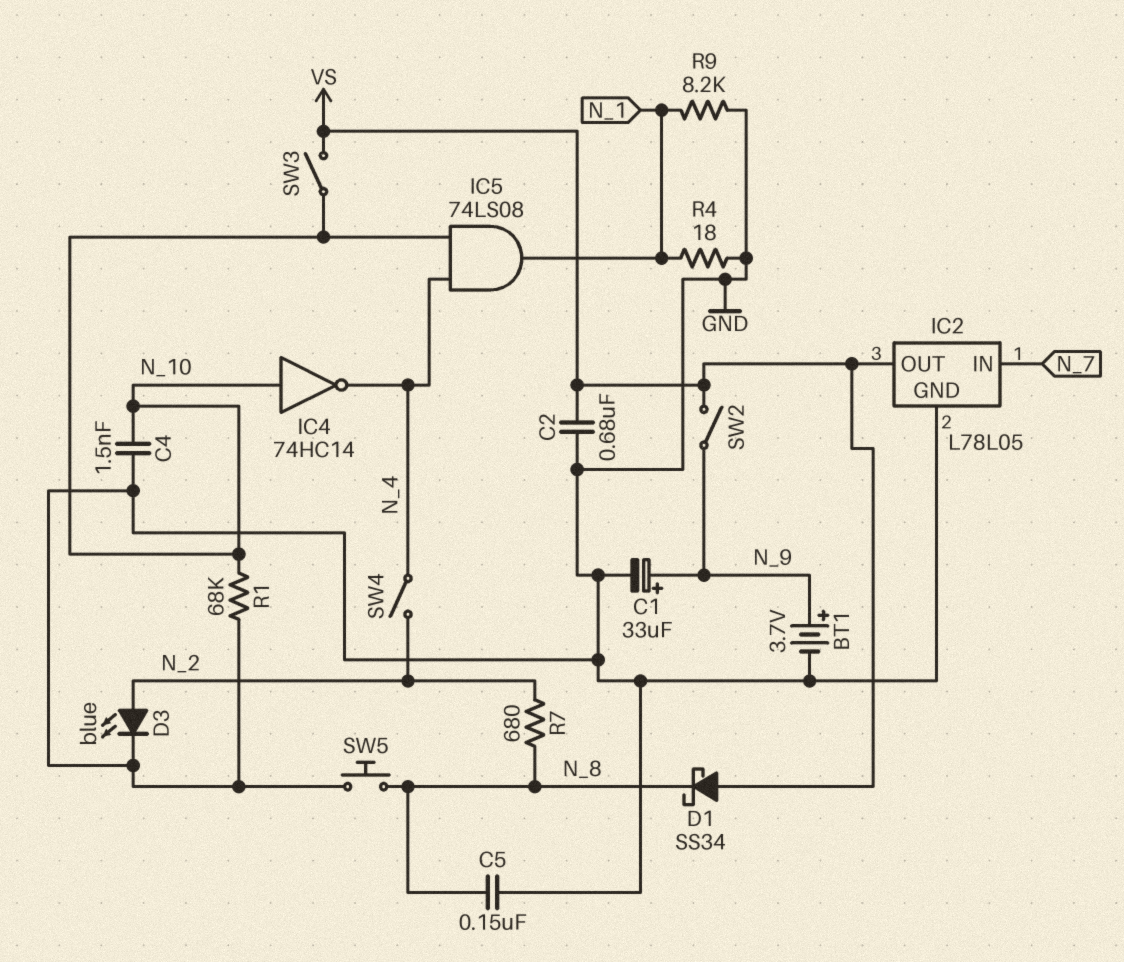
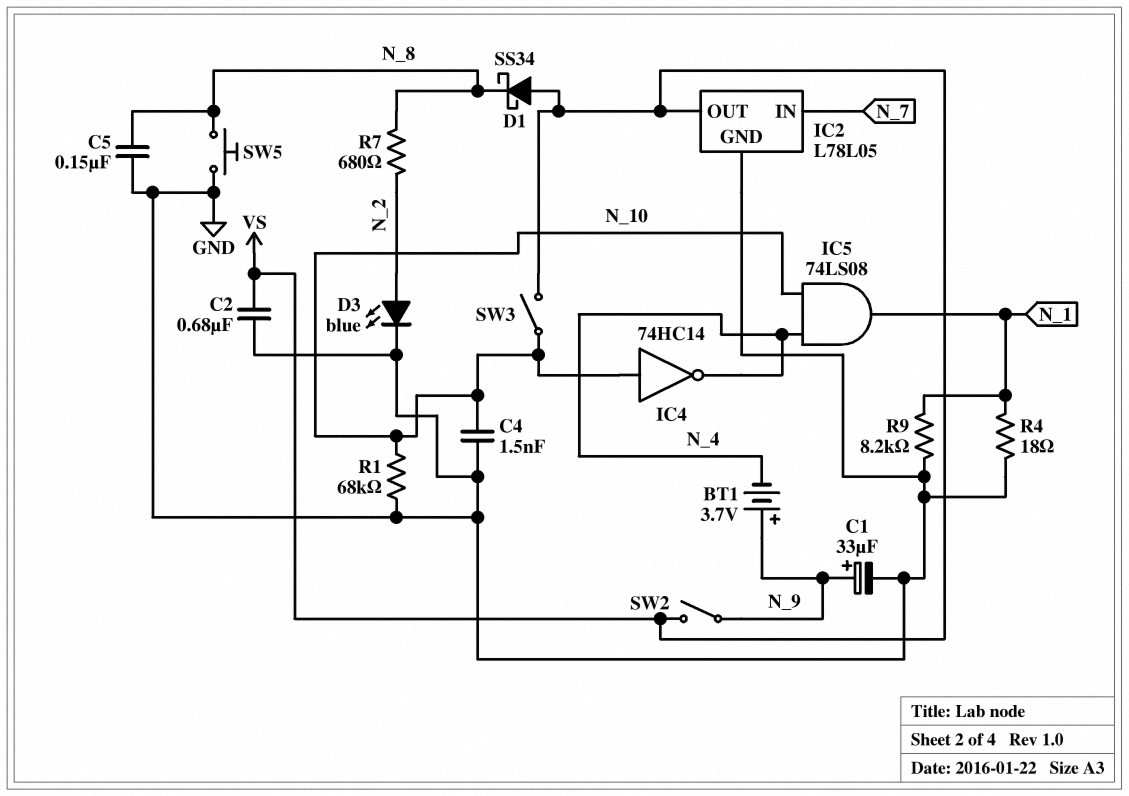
BT1: 3.7V (plus N_9, minus GND) -> 3.7V (plus N_9, minus N_4)
SW4: switch (N_2, N_4) -> none

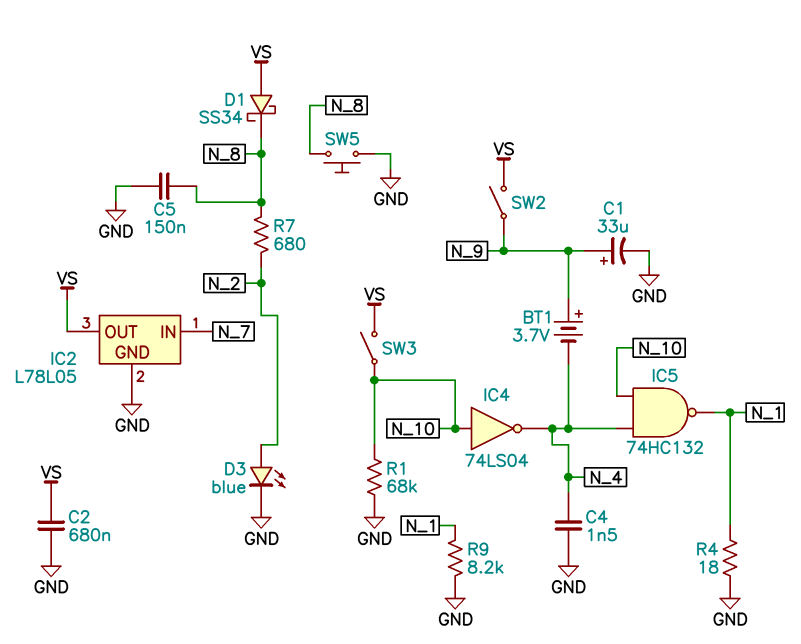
C4: 1.5nF (GND, N_10) -> 1.5nF (GND, N_4)
IC4: NOT 74HC14 (in N_10, out N_4) -> NOT 74LS04 (in N_10, out N_4)
IC5: AND 74LS08 (in N_4, in N_10, out N_1) -> NAND 74HC132 (in N_4, in N_10, out N_1)

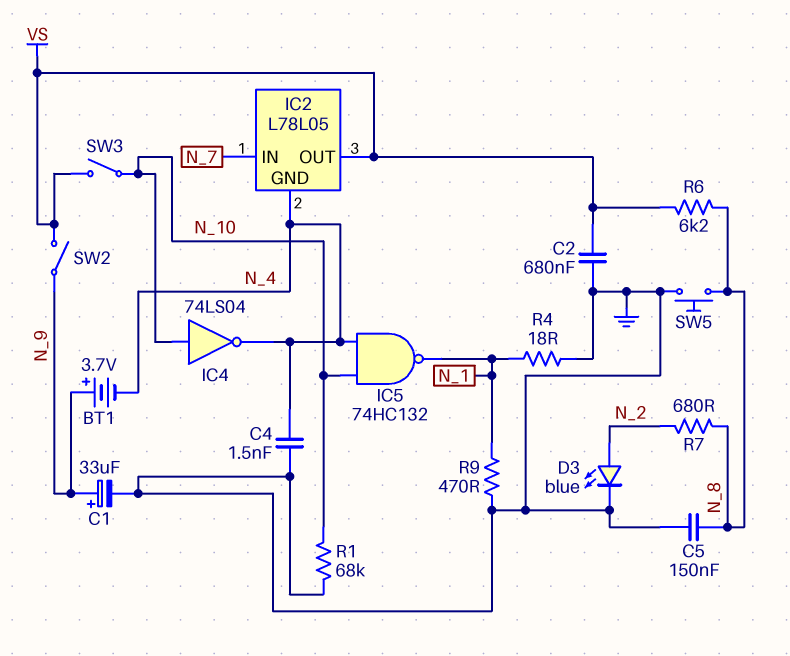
D1: schottky SS34 (A VS, K N_8) -> none
IC2 pin GND: GND -> N_4
R6: none -> 6.2k (N_8, VS)
R9: 8.2k (GND, N_1) -> 470 (GND, N_1)

